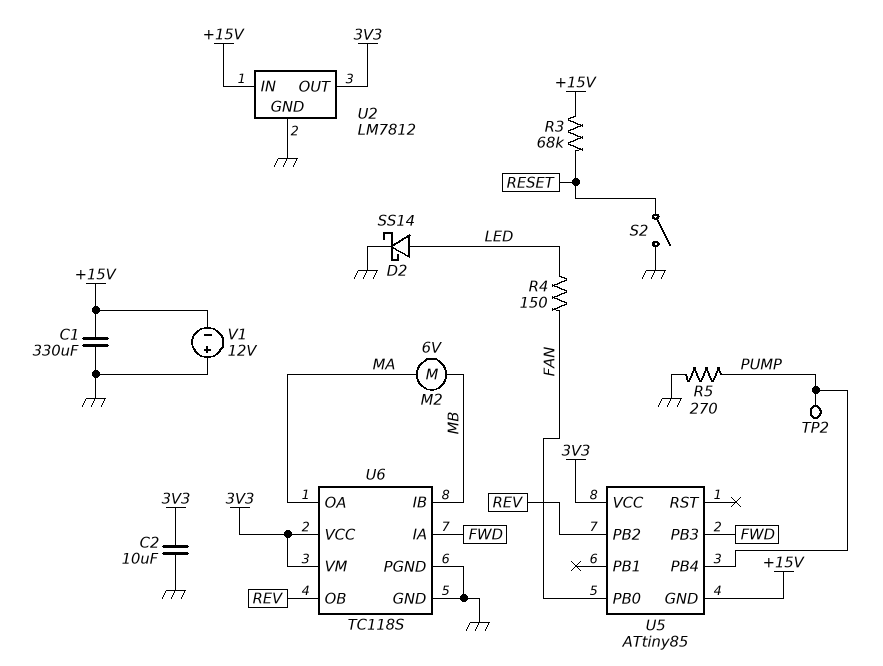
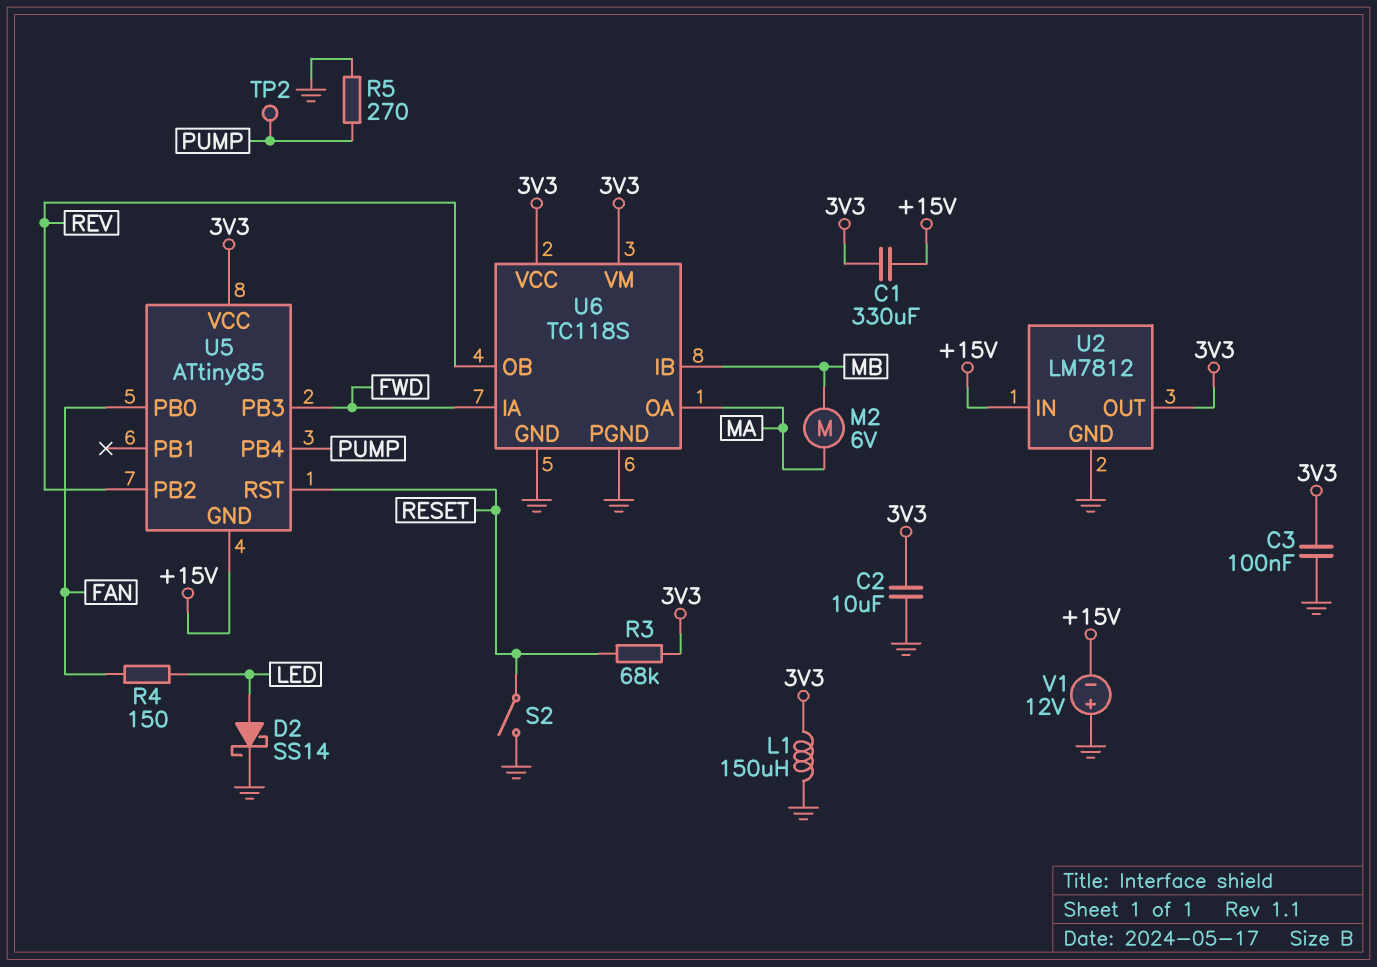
C1: 330uF (+15V, GND) -> 330uF (+15V, 3V3)
C3: none -> 100nF (3V3, GND)
L1: none -> 150uH (3V3, GND)
R3: 68k (+15V, RESET) -> 68k (3V3, RESET)
U5 pin RST: none -> RESET

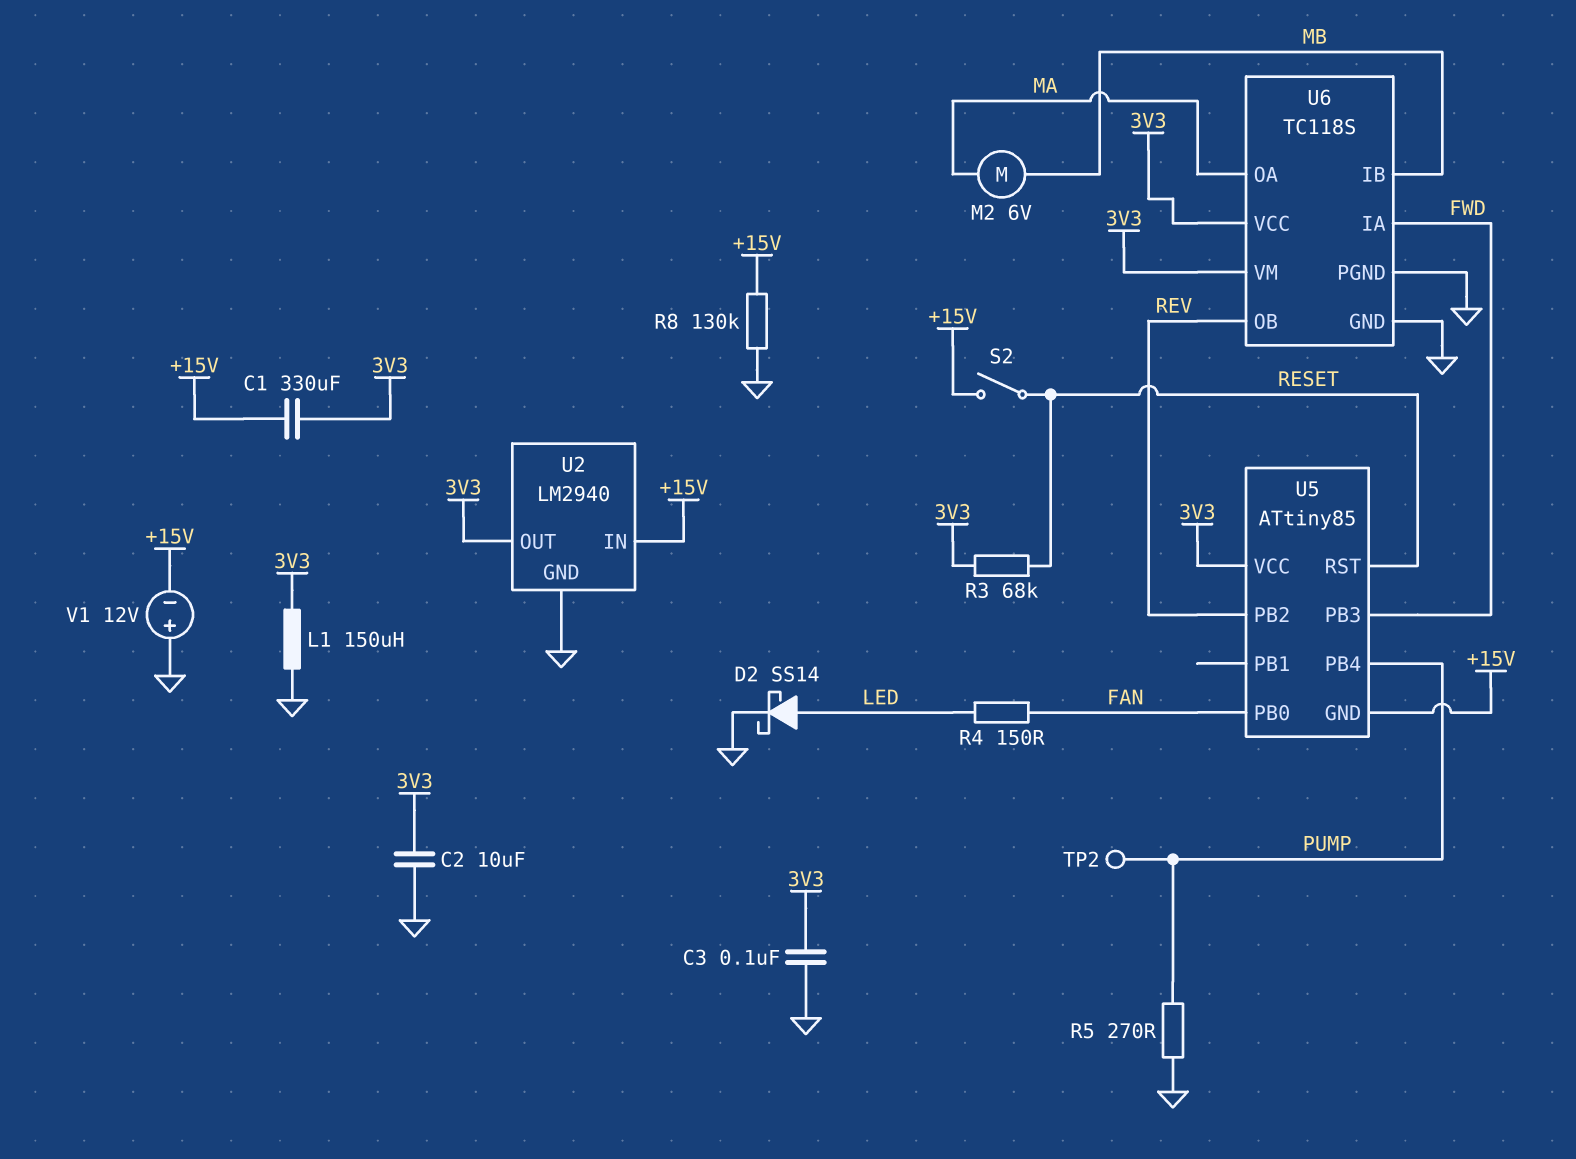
R8: none -> 130k (+15V, GND)
S2: switch (GND, RESET) -> switch (+15V, RESET)
U2: LM7812 -> LM2940

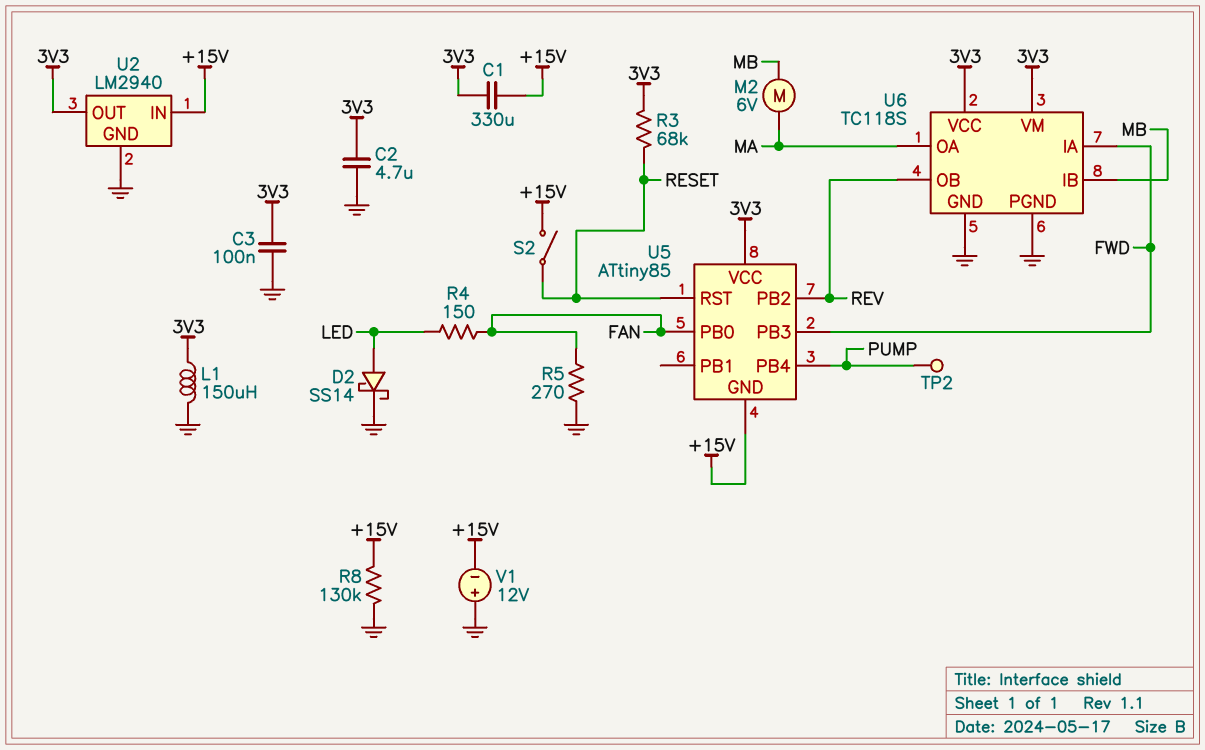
C2: 10uF (3V3, GND) -> 4.7uF (3V3, GND)
R5: 270 (GND, PUMP) -> 270 (FAN, GND)

